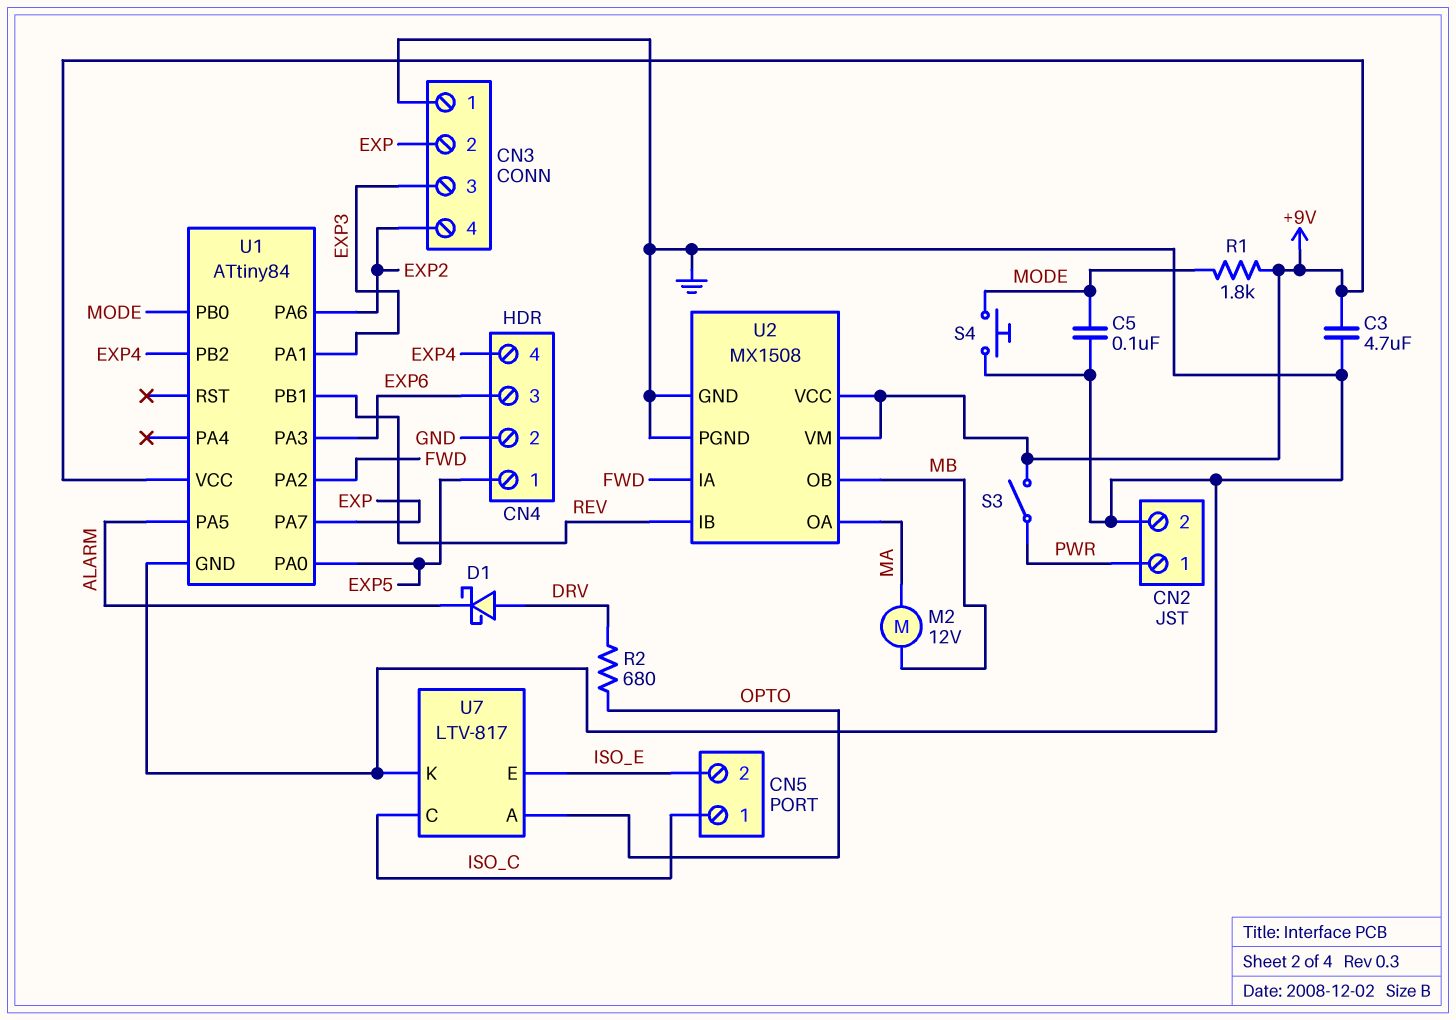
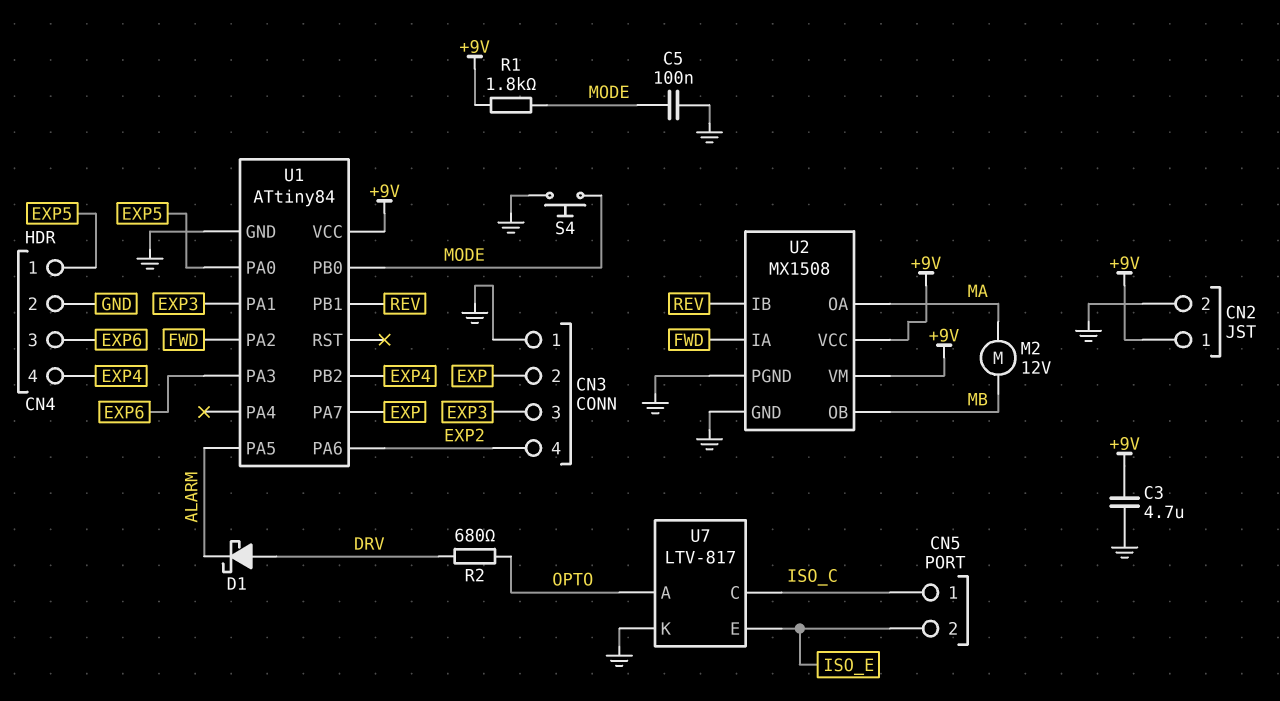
CN2 pin 1: PWR -> +9V
S3: switch (+9V, PWR) -> none

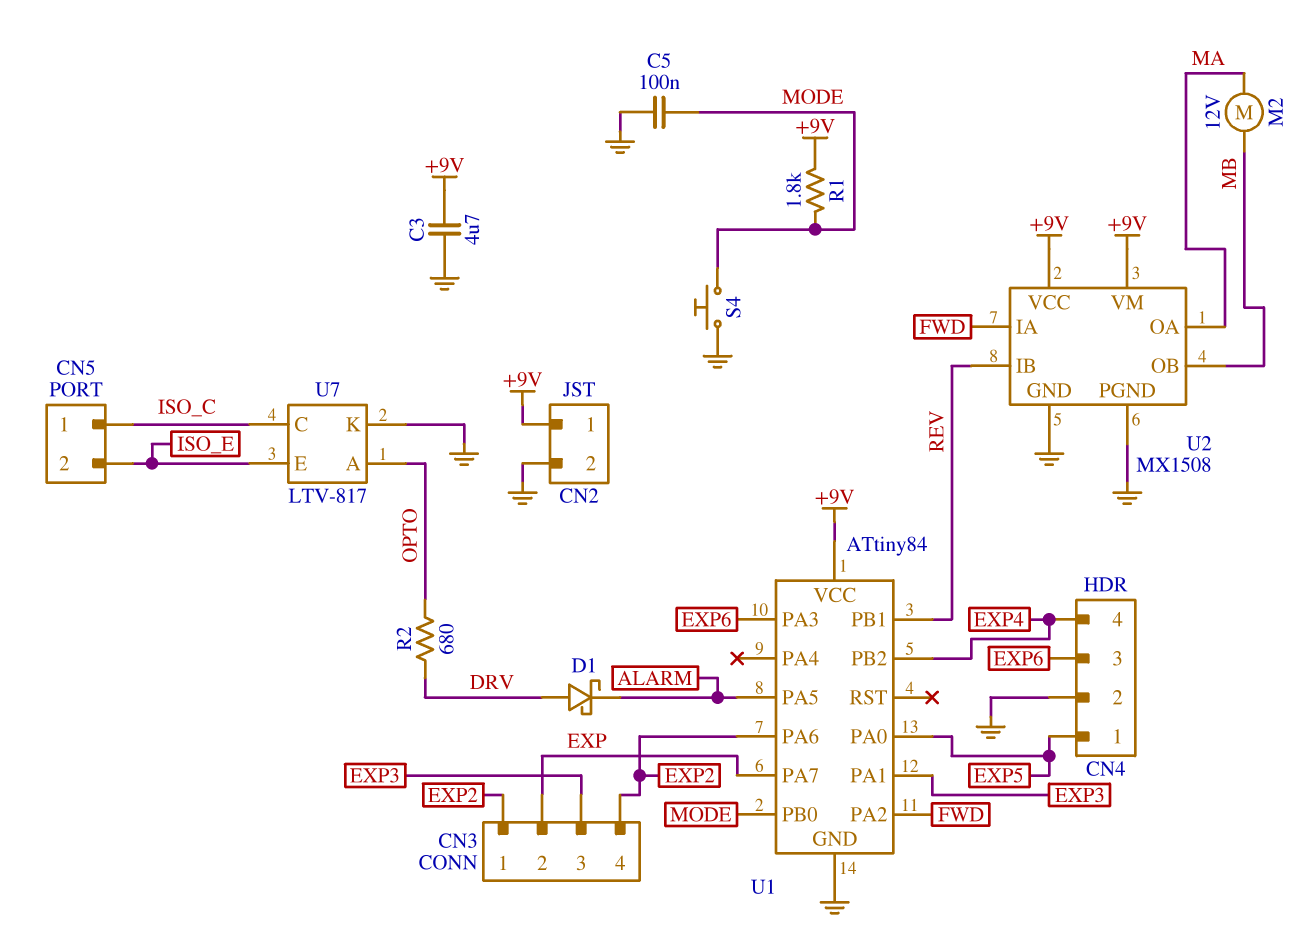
CN3 pin 1: GND -> EXP2

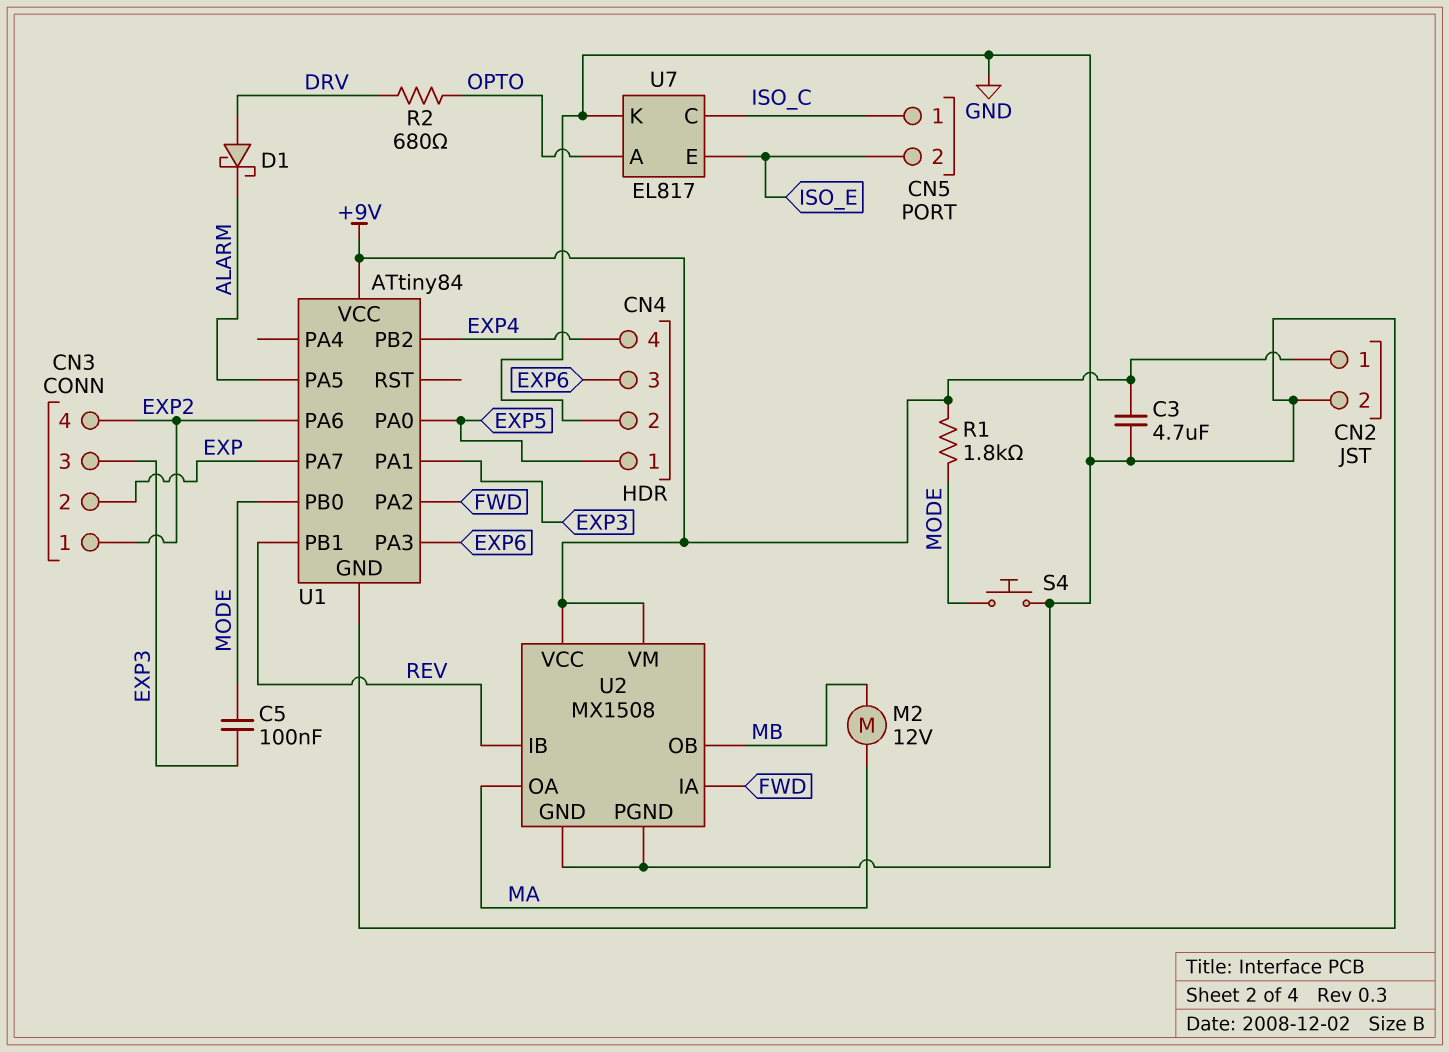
C5: 100nF (GND, MODE) -> 100nF (EXP3, MODE)
U7: LTV-817 -> EL817

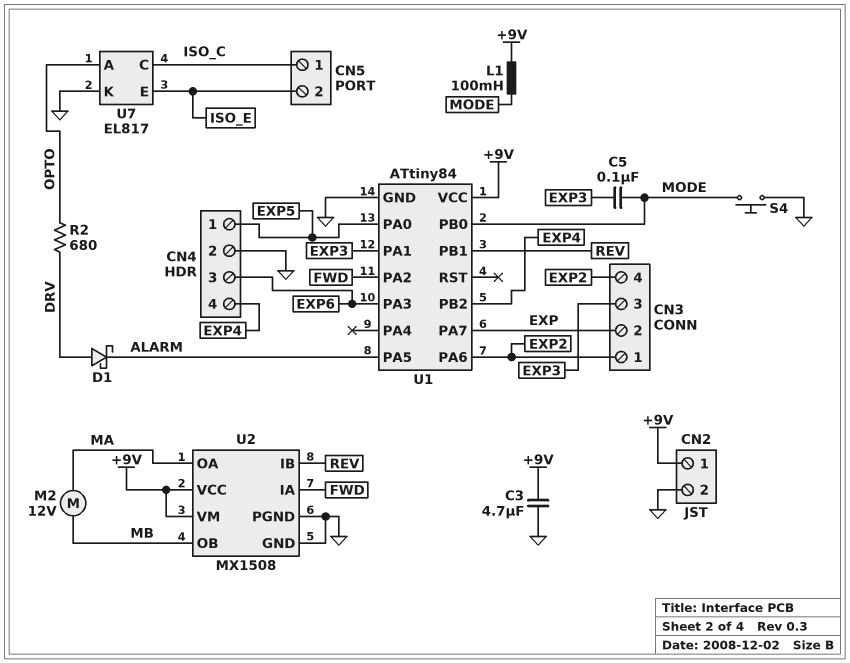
L1: none -> 100mH (+9V, MODE)
R1: 1.8k (+9V, MODE) -> none

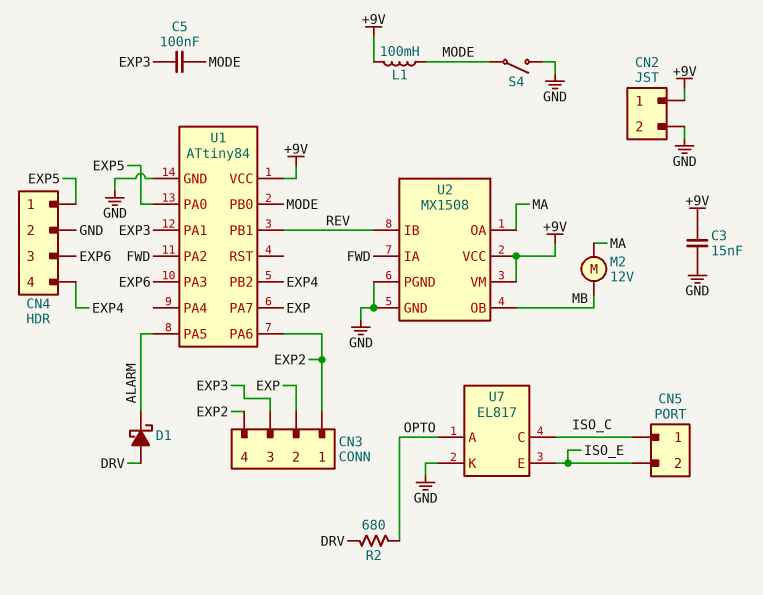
C3: 4.7uF (+9V, GND) -> 15nF (+9V, GND)
S4: button (GND, MODE) -> switch (GND, MODE)

